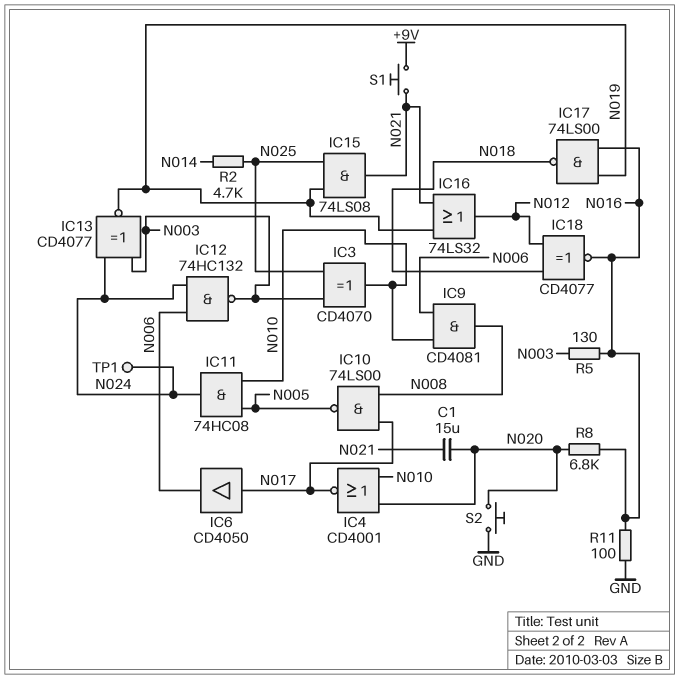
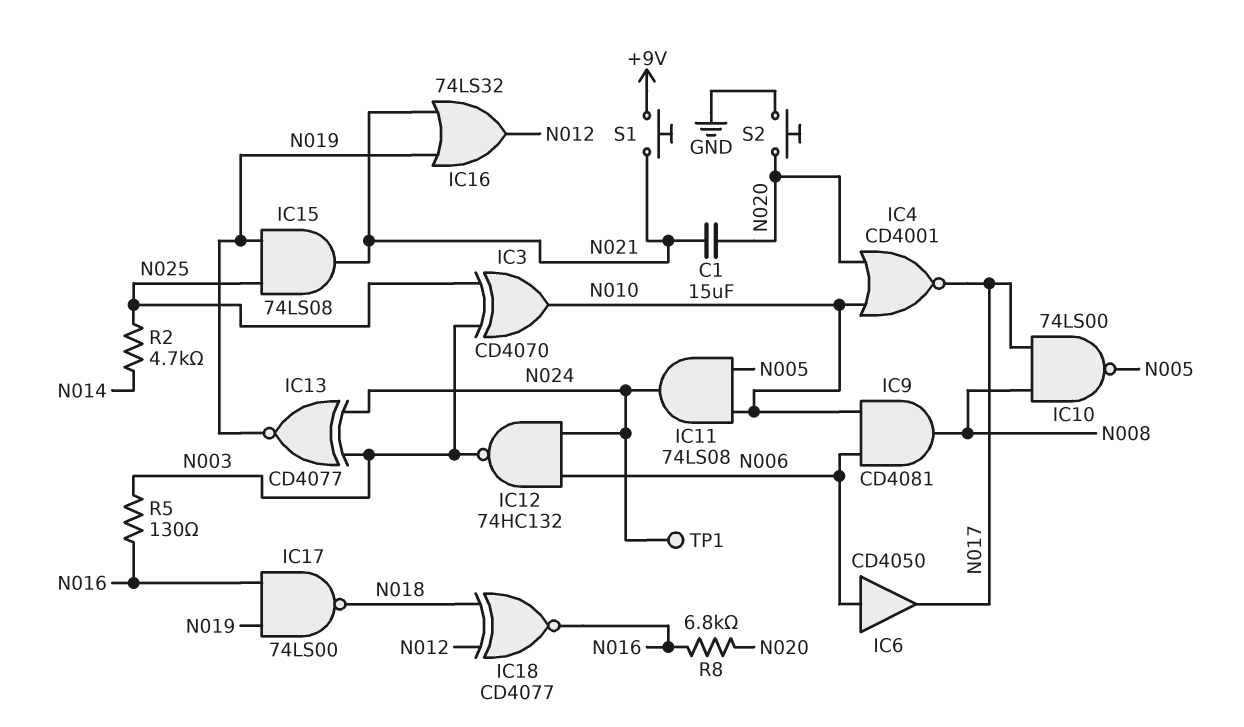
IC6: buffer CD4050 (in N017, out N006) -> buffer CD4050 (in N006, out N017)
IC11: AND 74HC08 (in N005, in N010, out N024) -> AND 74LS08 (in N005, in N010, out N024)
R11: 100 (GND, N016) -> none

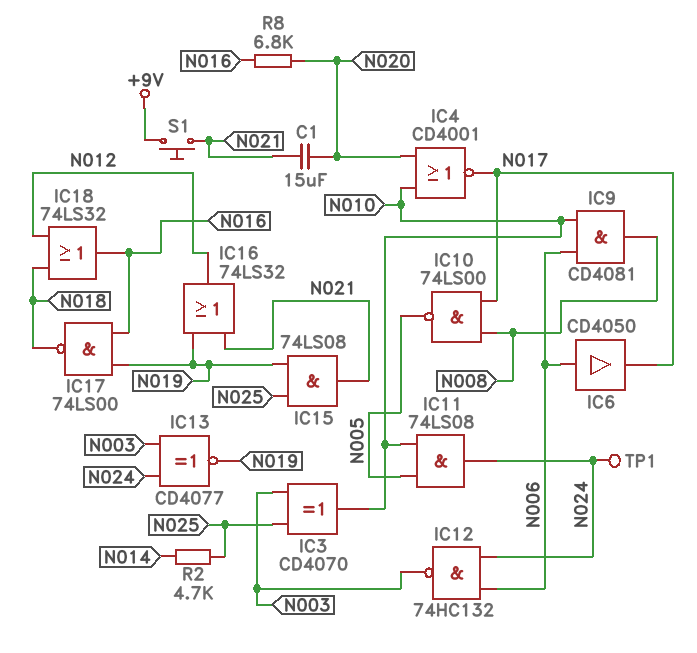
IC18: XNOR CD4077 (in N012, in N018, out N016) -> OR 74LS32 (in N012, in N018, out N016)
R5: 130 (N003, N016) -> none
S2: button (GND, N020) -> none

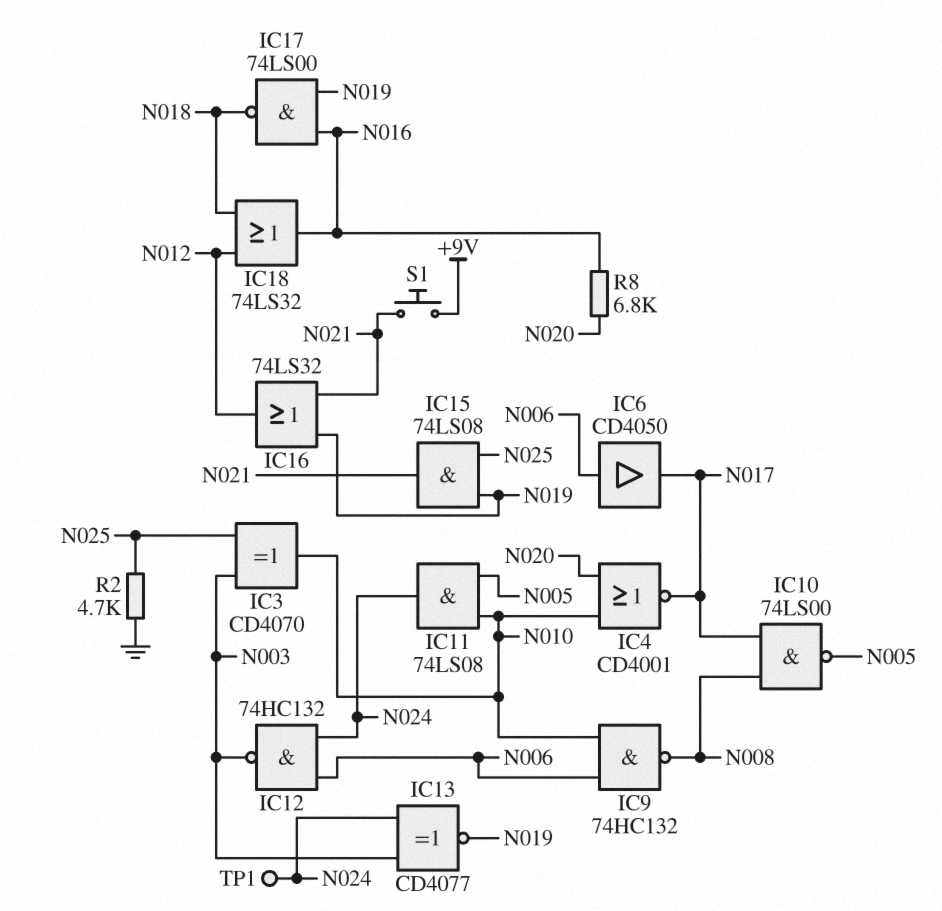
C1: 15uF (N020, N021) -> none
IC9: AND CD4081 (in N006, in N010, out N008) -> NAND 74HC132 (in N006, in N010, out N008)
R2: 4.7k (N014, N025) -> 4.7k (GND, N025)

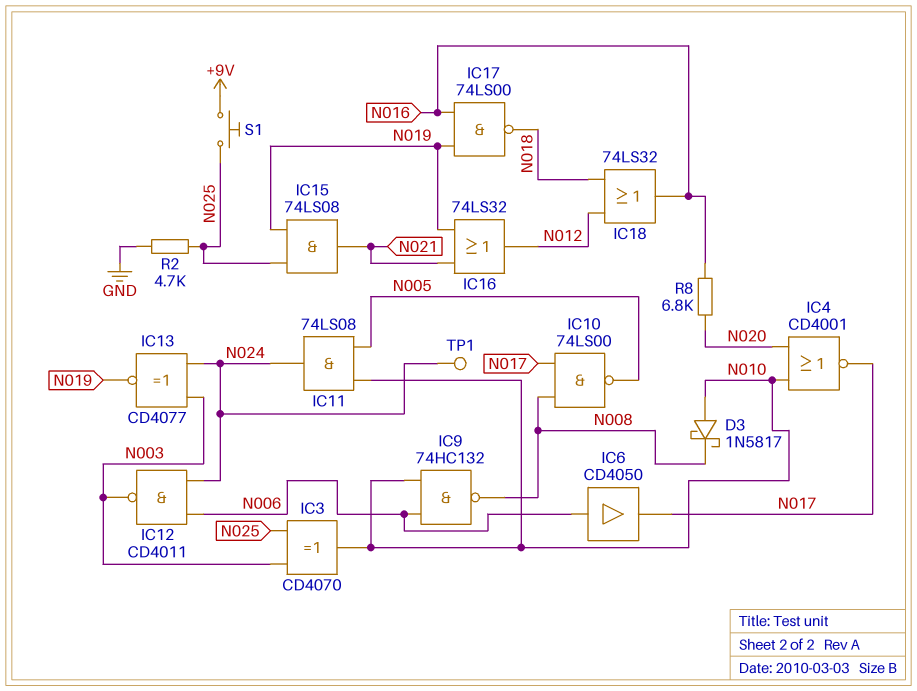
D3: none -> schottky 1N5817 (A N010, K N008)
IC12: NAND 74HC132 (in N006, in N024, out N003) -> NAND CD4011 (in N006, in N024, out N003)
S1: button (+9V, N021) -> button (+9V, N025)

